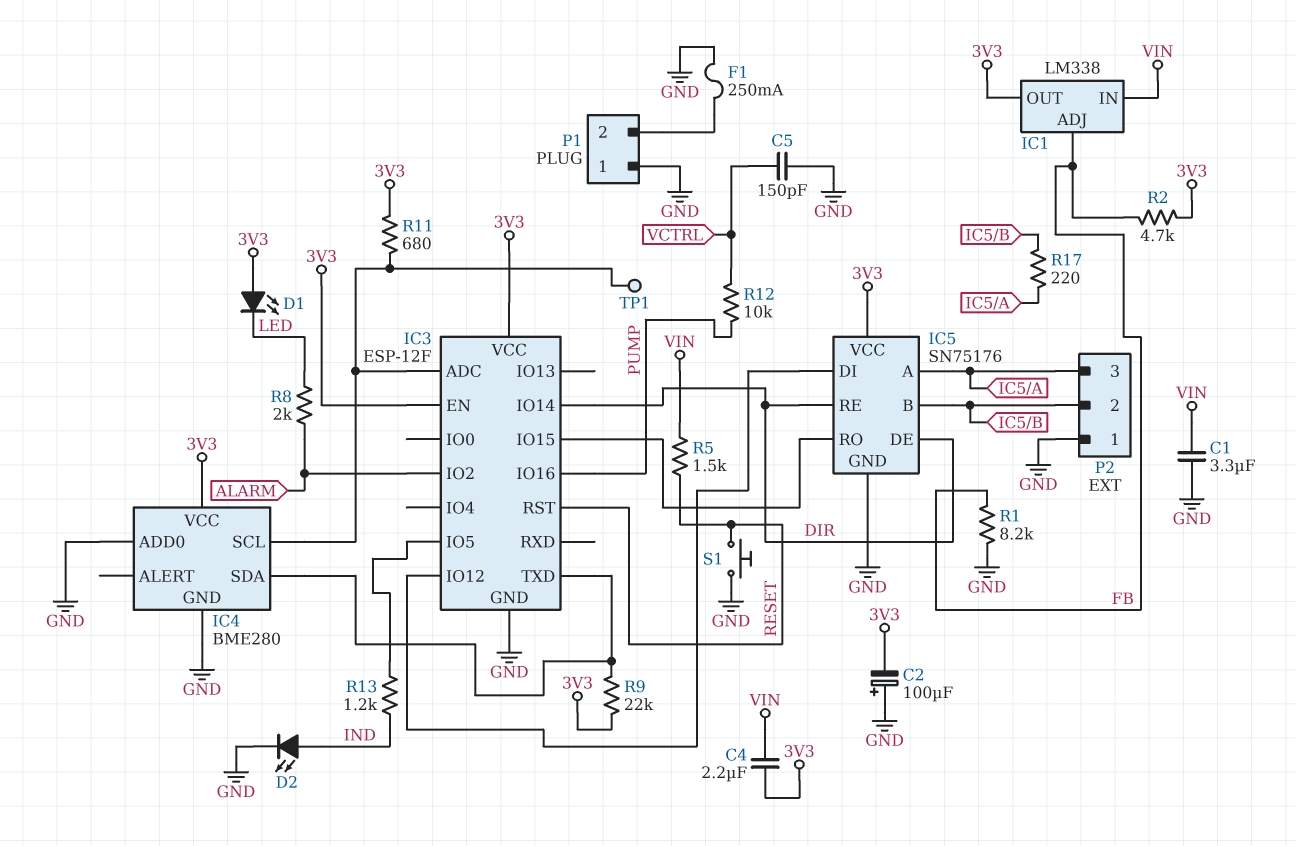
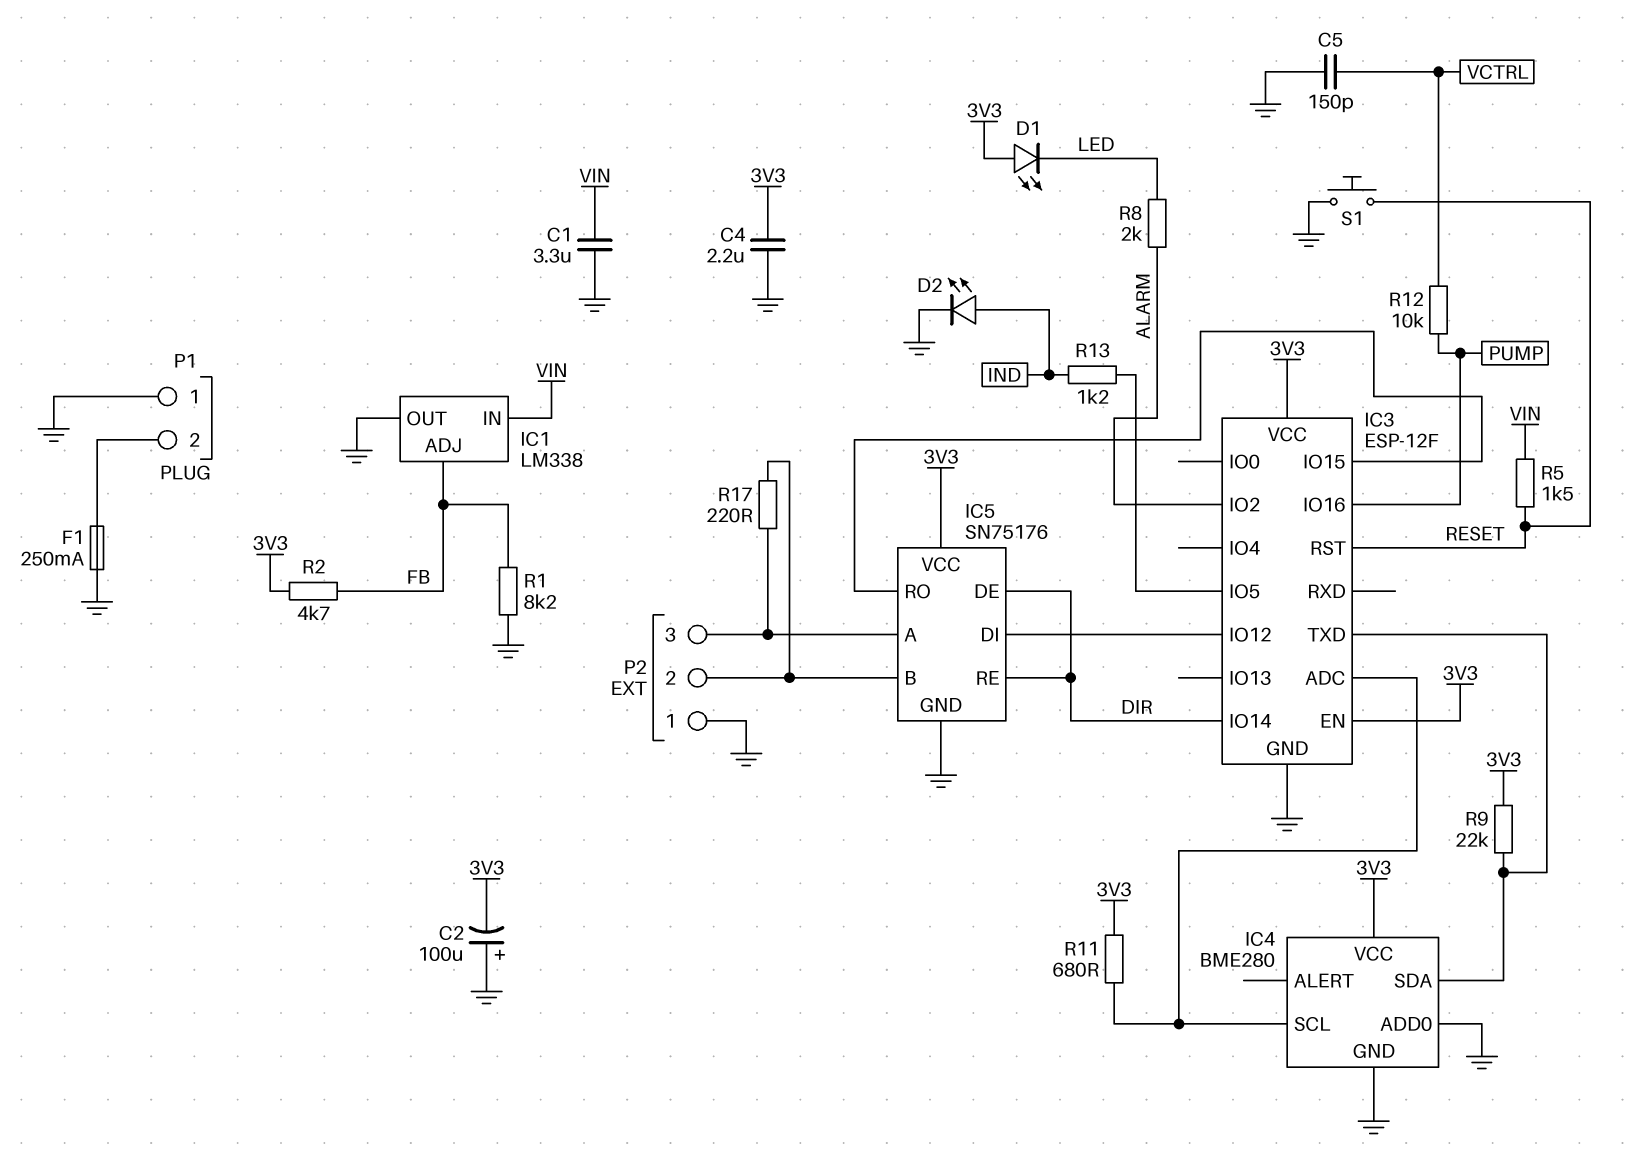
C4: 2.2uF (3V3, VIN) -> 2.2uF (3V3, GND)
IC1 pin OUT: 3V3 -> GND
TP1: test point (IC3/ADC) -> none

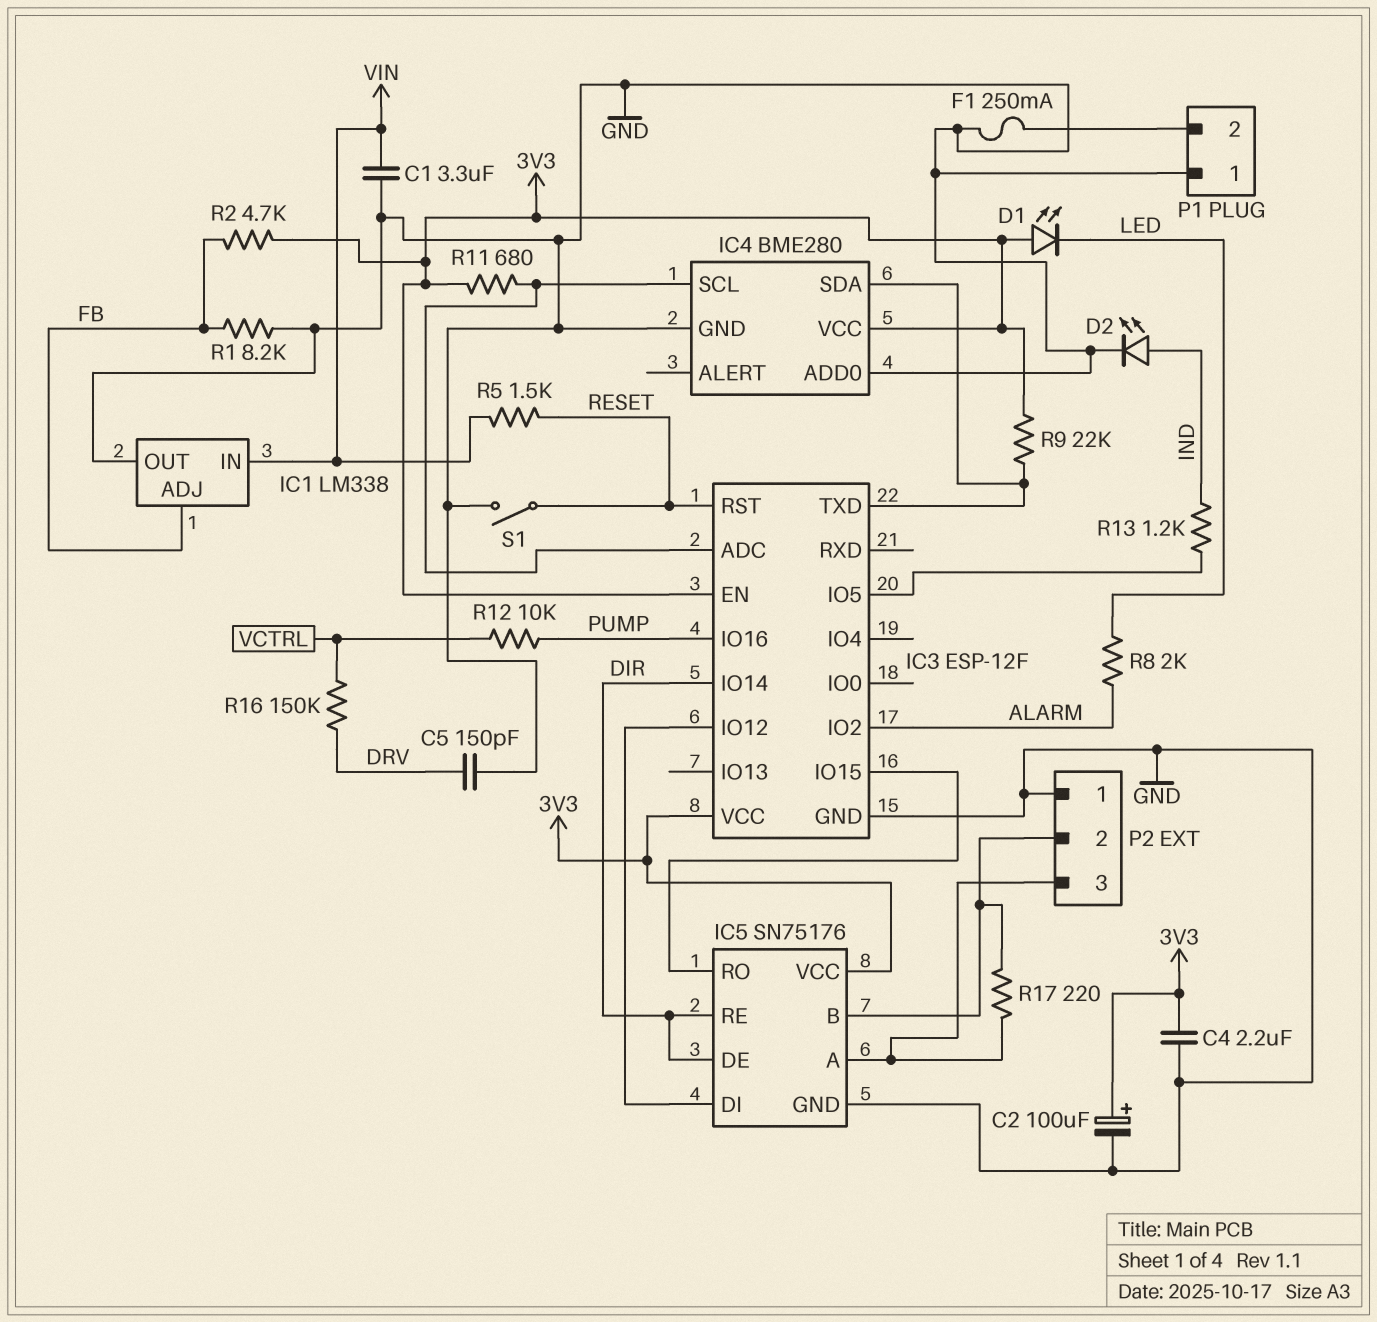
C2: 100uF (plus GND, minus 3V3) -> 100uF (plus 3V3, minus GND)
C5: 150pF (GND, VCTRL) -> 150pF (DRV, GND)
R16: none -> 150k (DRV, VCTRL)
S1: button (GND, RESET) -> switch (GND, RESET)

